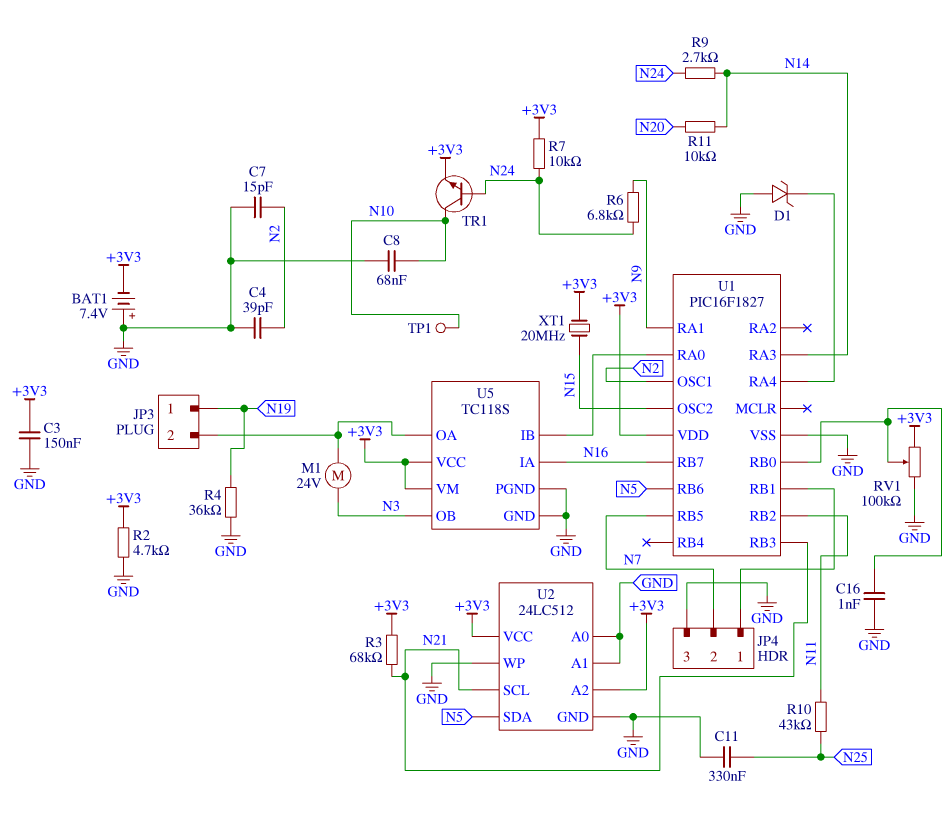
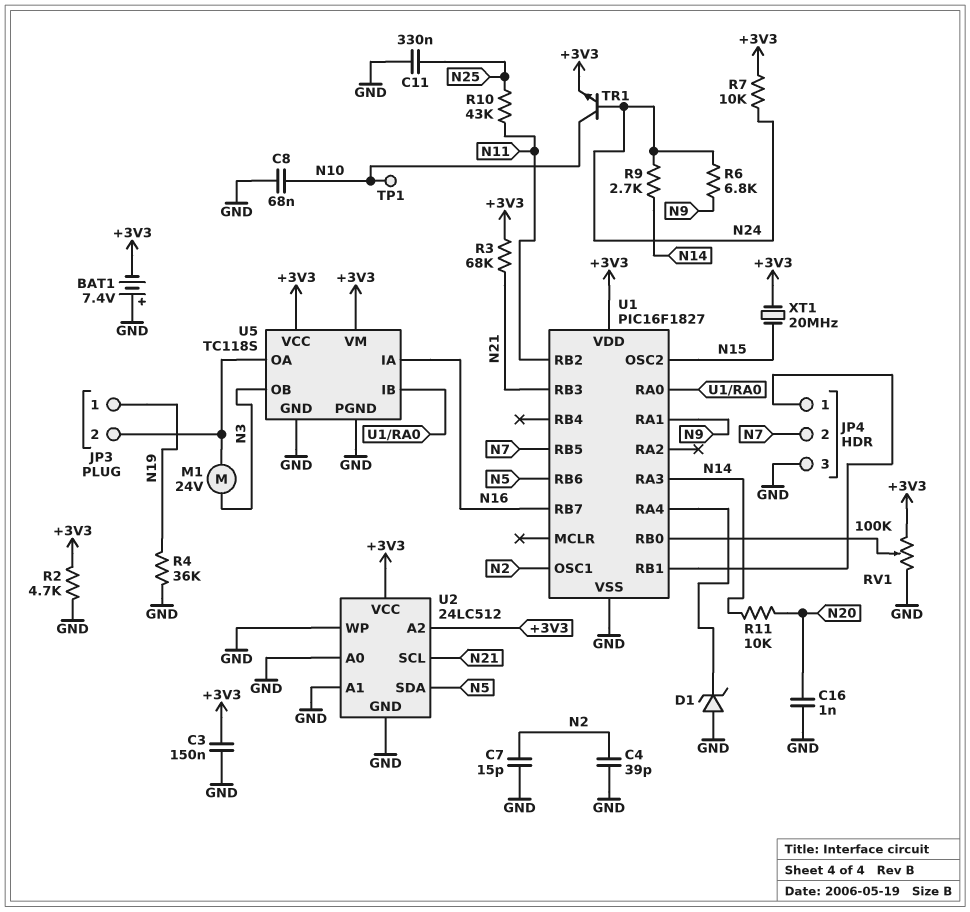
C16: 1nF (GND, U1/RB0) -> 1nF (GND, N20)

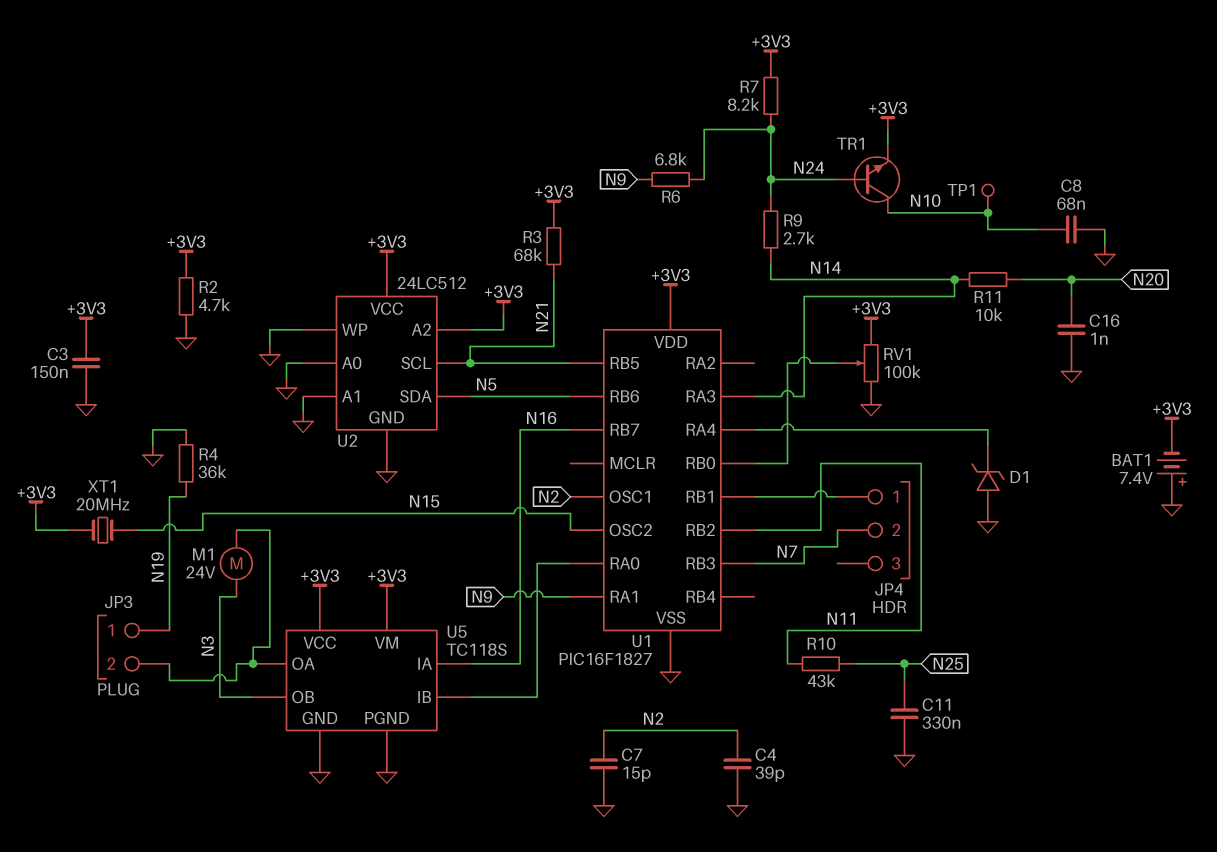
JP4 pin 3: GND -> none
R7: 10k (+3V3, N24) -> 8.2k (+3V3, N24)
U1 pin RB3: N21 -> N7
U1 pin RB5: N7 -> N21

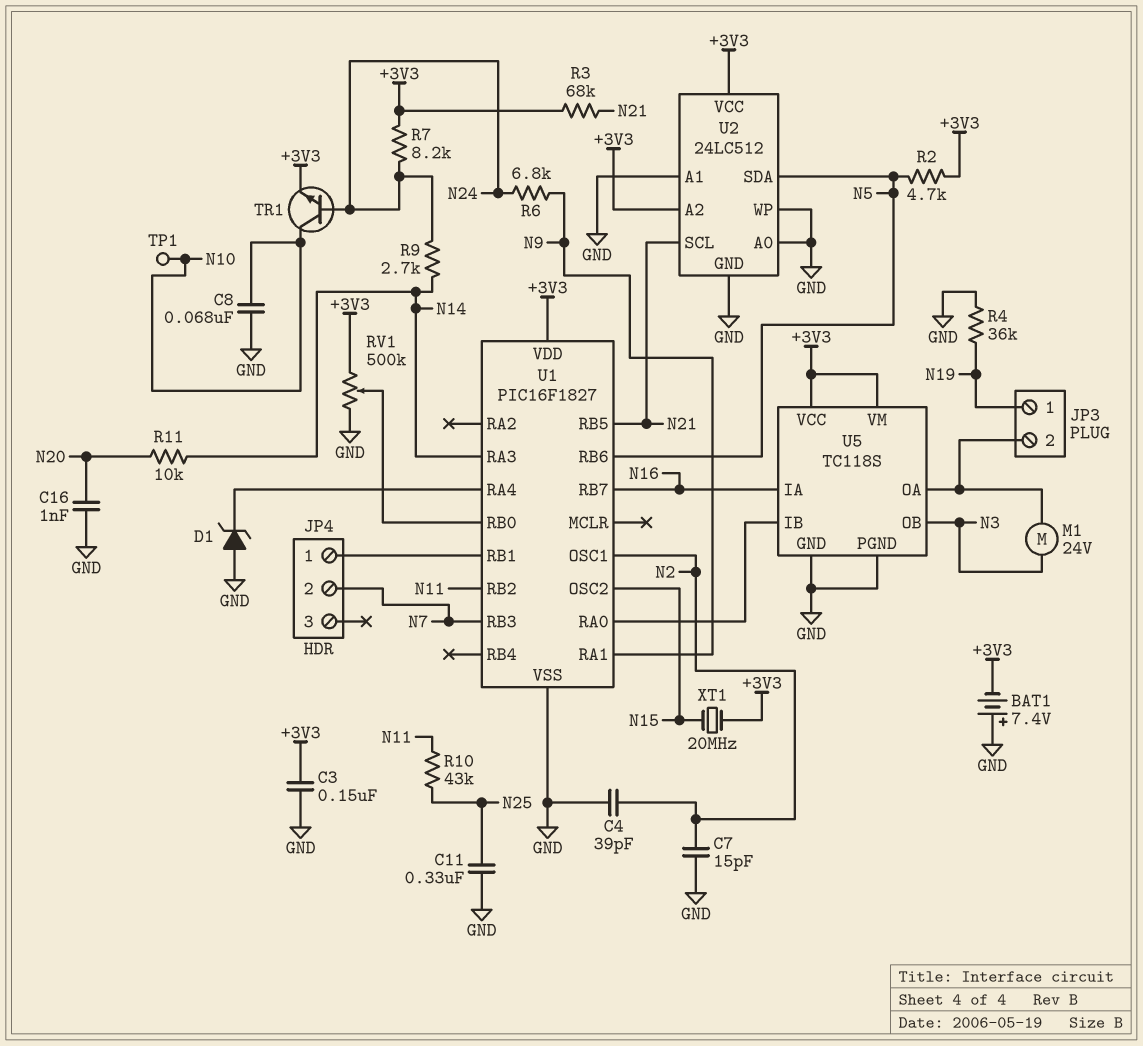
R2: 4.7k (+3V3, GND) -> 4.7k (+3V3, N5)
RV1: 100k (+3V3, GND, wiper U1/RB0) -> 500k (+3V3, GND, wiper U1/RB0)

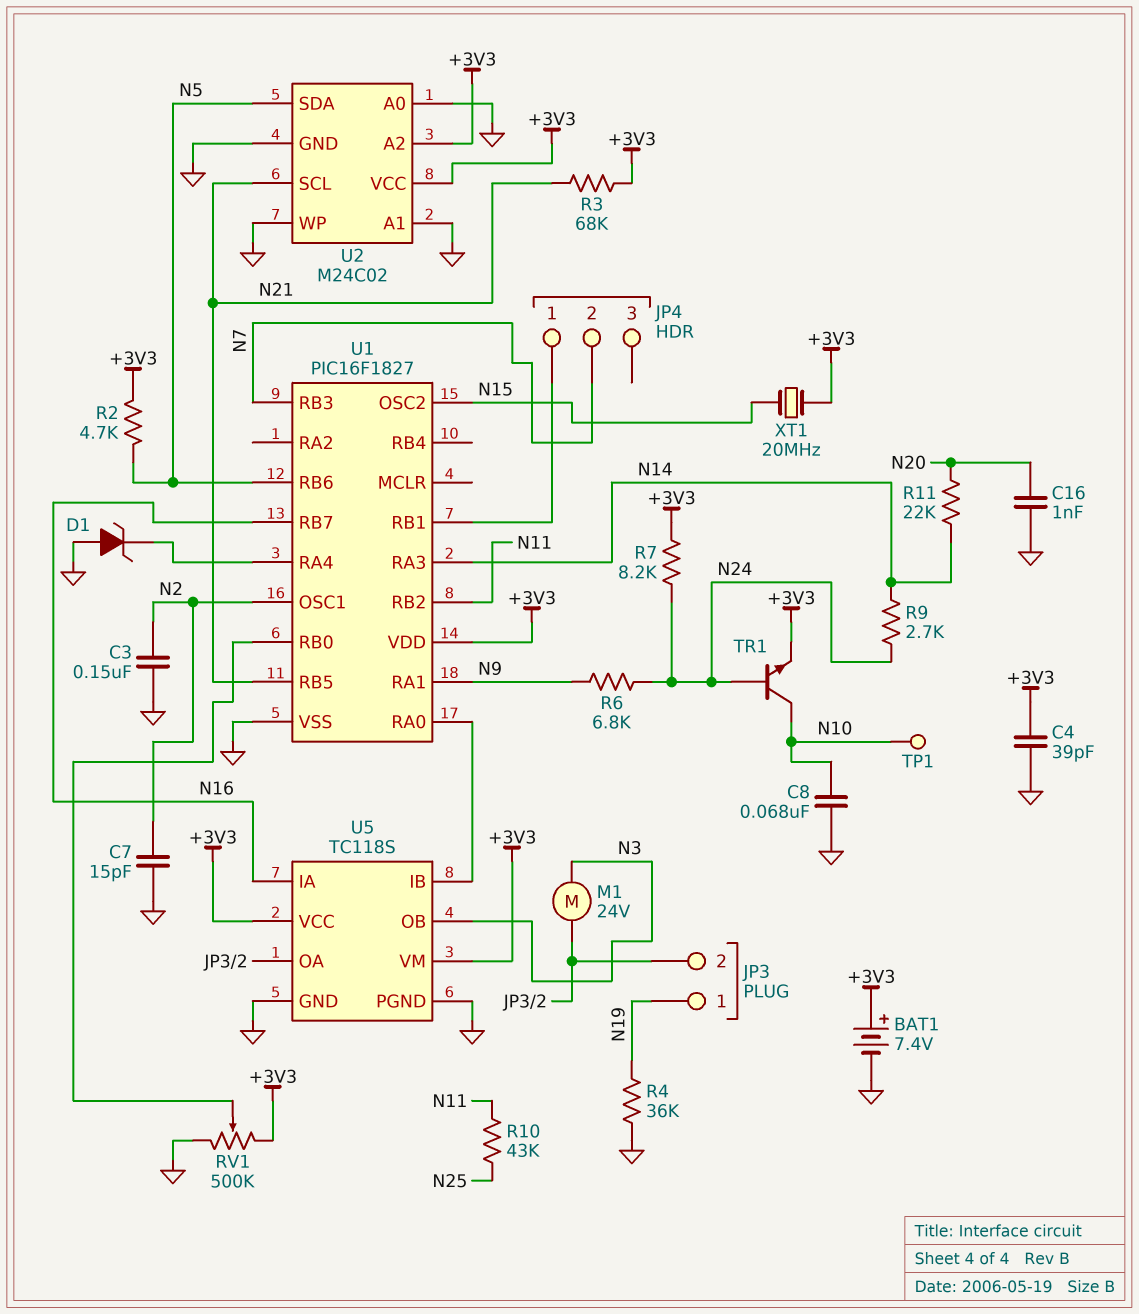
BAT1: 7.4V (plus GND, minus +3V3) -> 7.4V (plus +3V3, minus GND)
C3: 150nF (+3V3, GND) -> 150nF (GND, N2)
C4: 39pF (GND, N2) -> 39pF (+3V3, GND)
C11: 330nF (GND, N25) -> none
R11: 10k (N14, N20) -> 22k (N14, N20)
U2: 24LC512 -> M24C02

